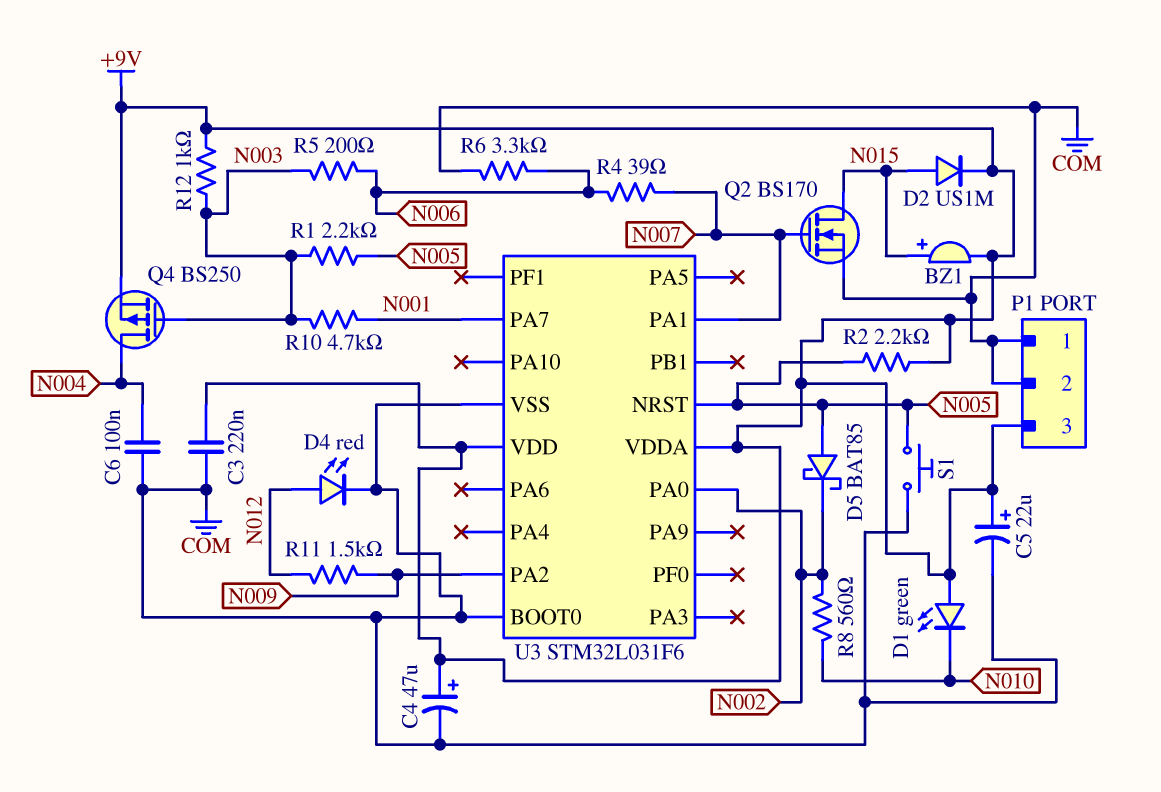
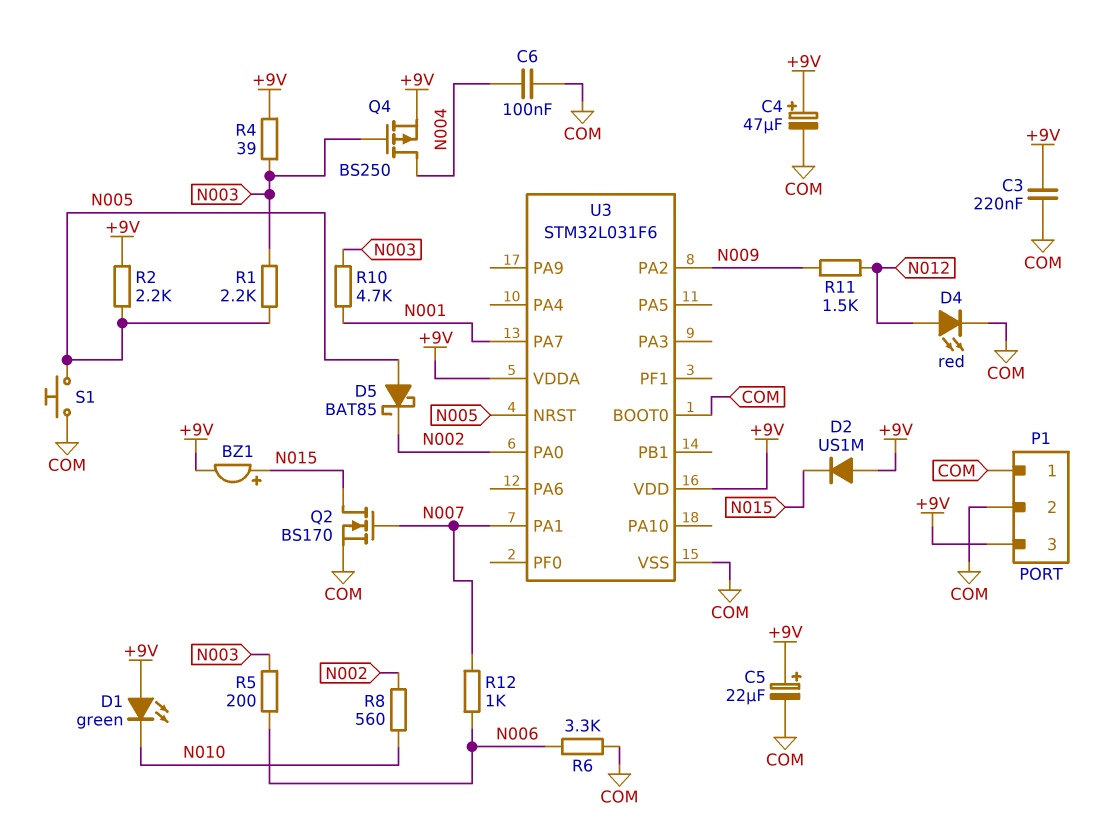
D2: diode US1M (A N015, K +9V) -> diode US1M (A +9V, K N015)
R4: 39 (N006, N007) -> 39 (+9V, N003)
R12: 1k (+9V, N003) -> 1k (N006, N007)

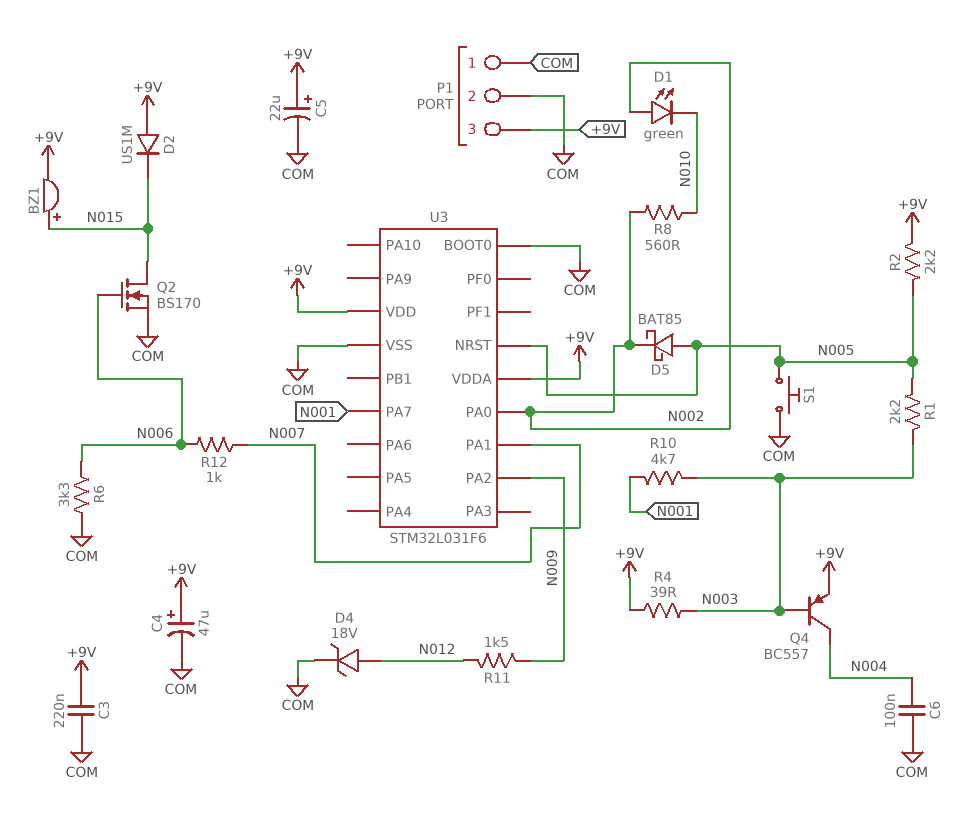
D1: LED green (A +9V, K N010) -> LED green (A N002, K N010)
D4: LED red (A N012, K COM) -> zener 18V (A N012, K COM)
Q2: NMOS BS170 (G N007, D N015, S COM) -> NMOS BS170 (G N006, D N015, S COM)
Q4: PMOS BS250 (G N003, D N004, S +9V) -> PNP BC557 (B N003, C N004, E +9V)
R5: 200 (N003, N006) -> none

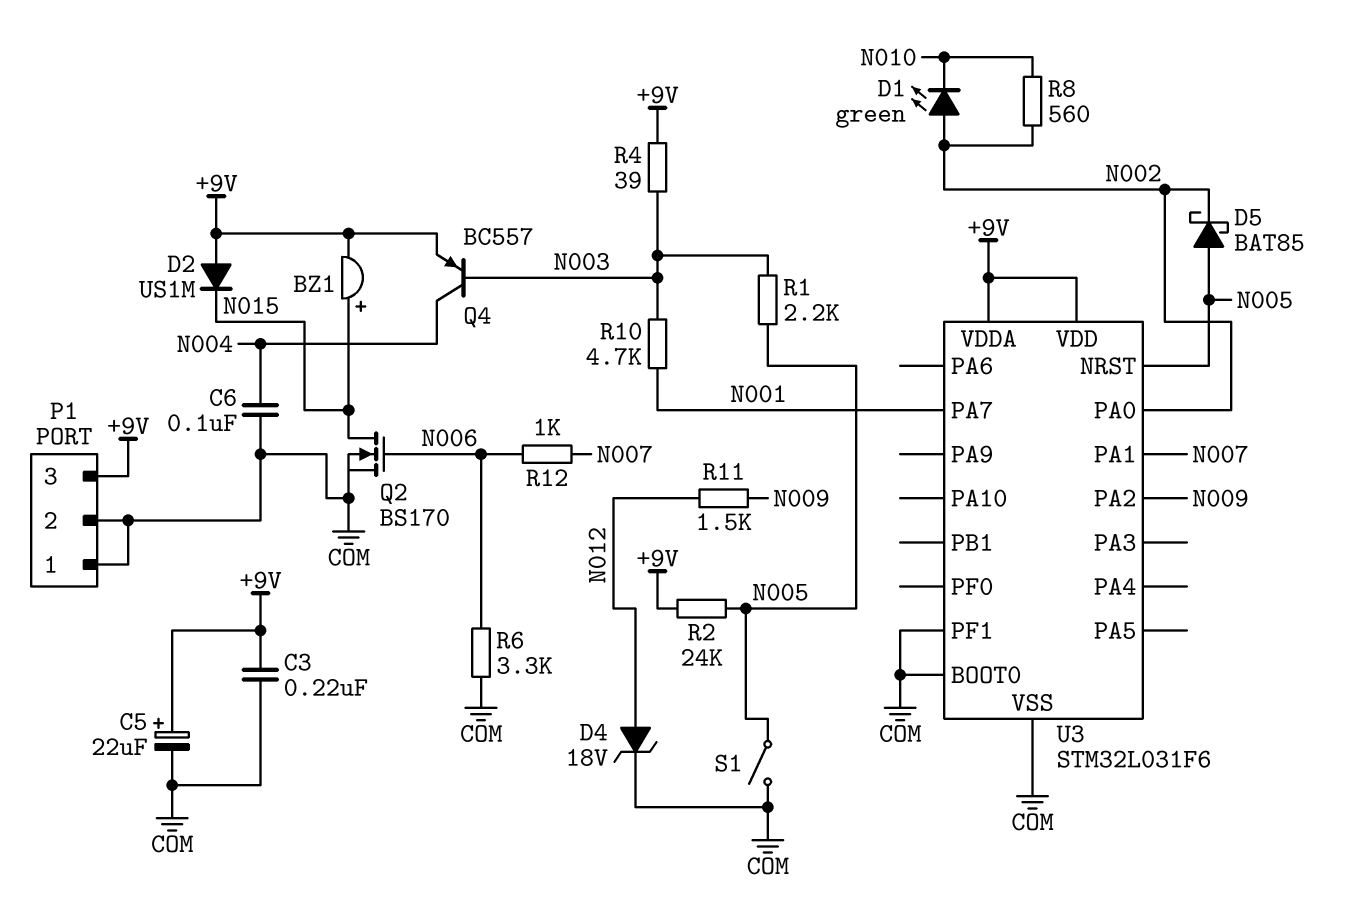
C4: 47uF (plus +9V, minus COM) -> none
R2: 2.2k (+9V, N005) -> 24k (+9V, N005)
S1: button (COM, N005) -> switch (COM, N005)
U3 pin PF1: none -> COM

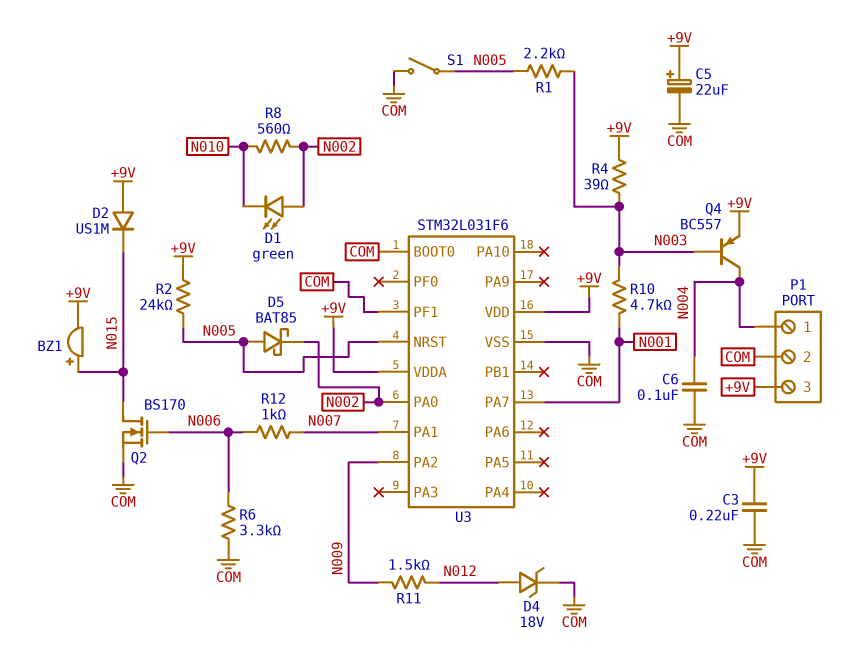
P1 pin 1: COM -> N004

